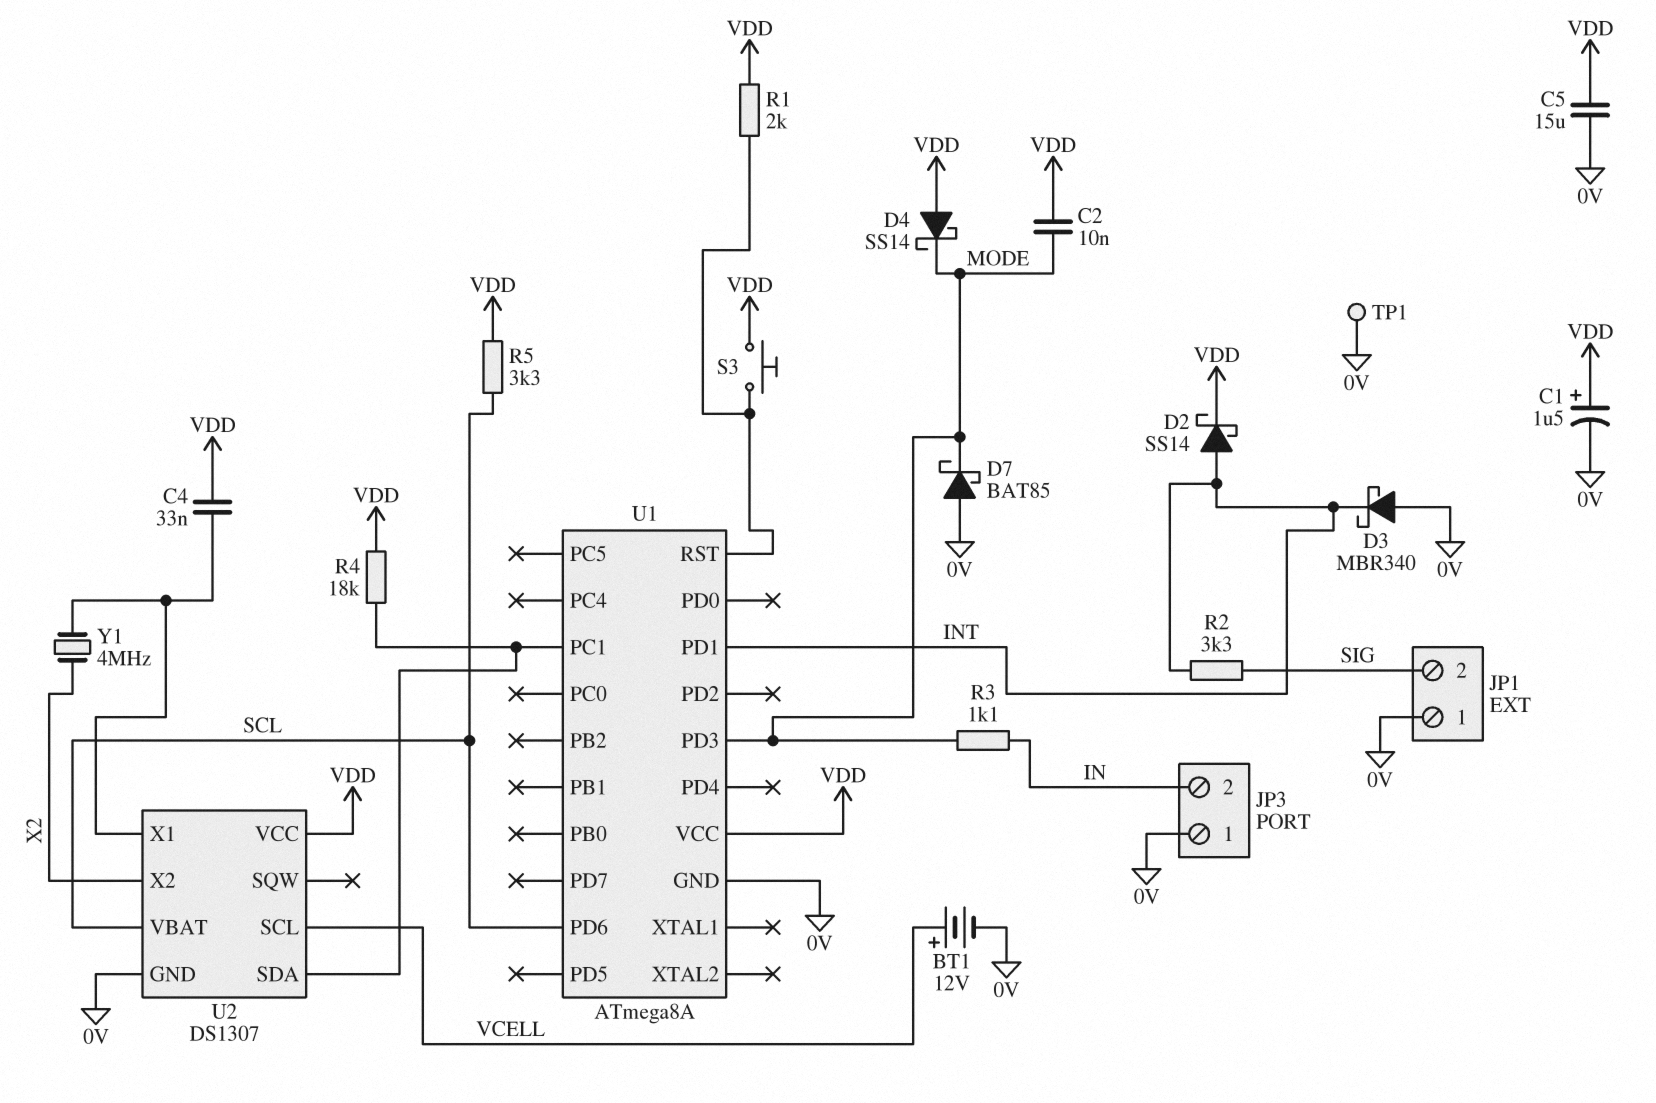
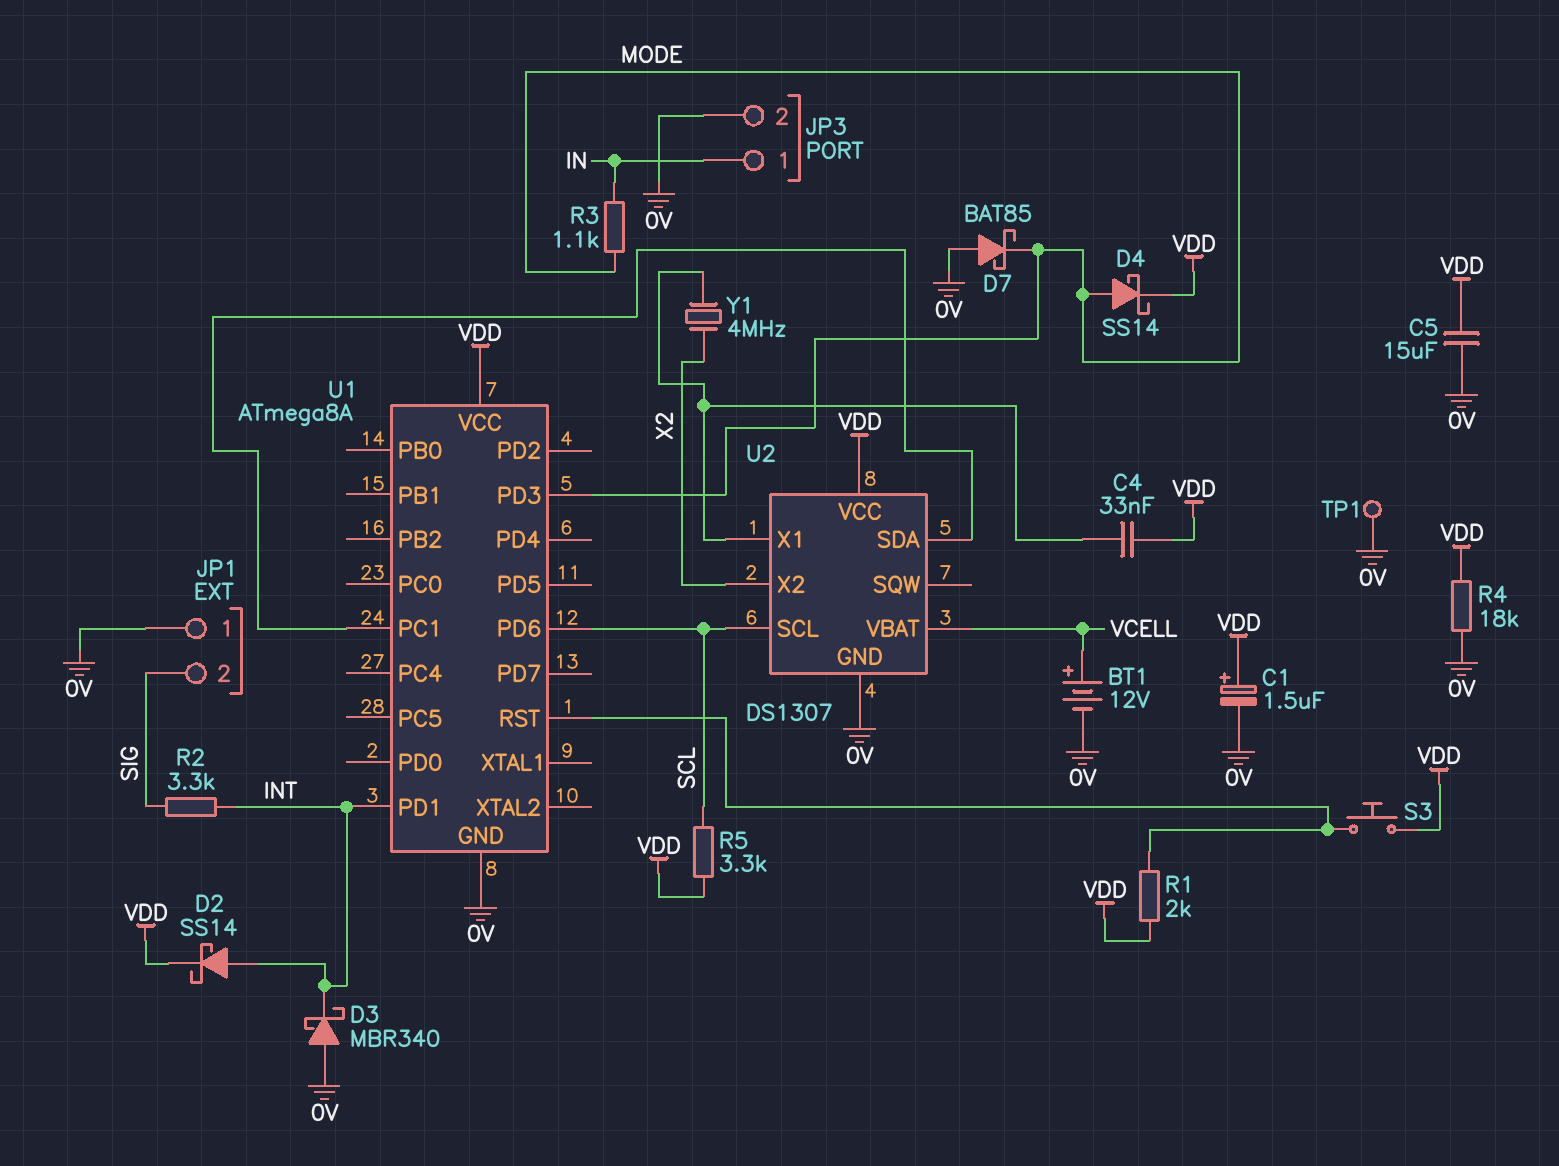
C2: 10nF (MODE, VDD) -> none
D4: schottky SS14 (A VDD, K MODE) -> schottky SS14 (A MODE, K VDD)
JP3 pin 1: 0V -> IN
JP3 pin 2: IN -> 0V
R4: 18k (U1/PC1, VDD) -> 18k (0V, VDD)
U2 pin SCL: VCELL -> SCL
U2 pin VBAT: SCL -> VCELL

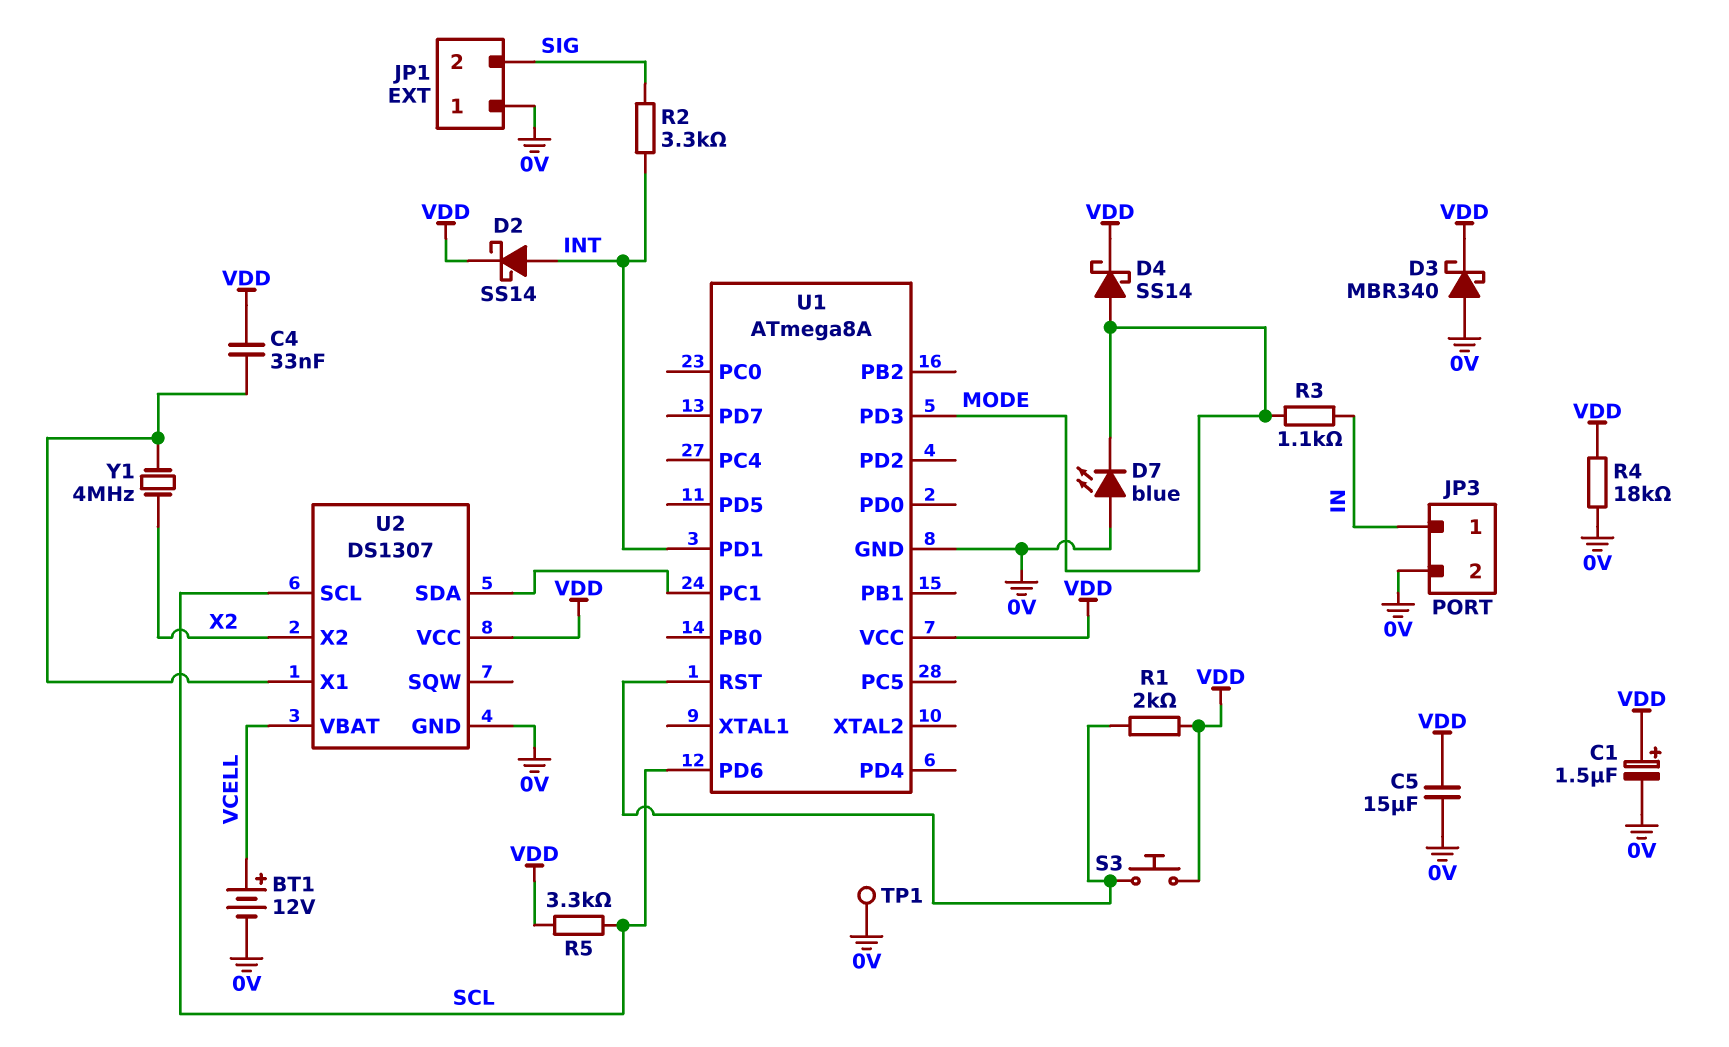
D3: schottky MBR340 (A 0V, K INT) -> schottky MBR340 (A 0V, K VDD)
D7: schottky BAT85 (A 0V, K MODE) -> LED blue (A 0V, K MODE)

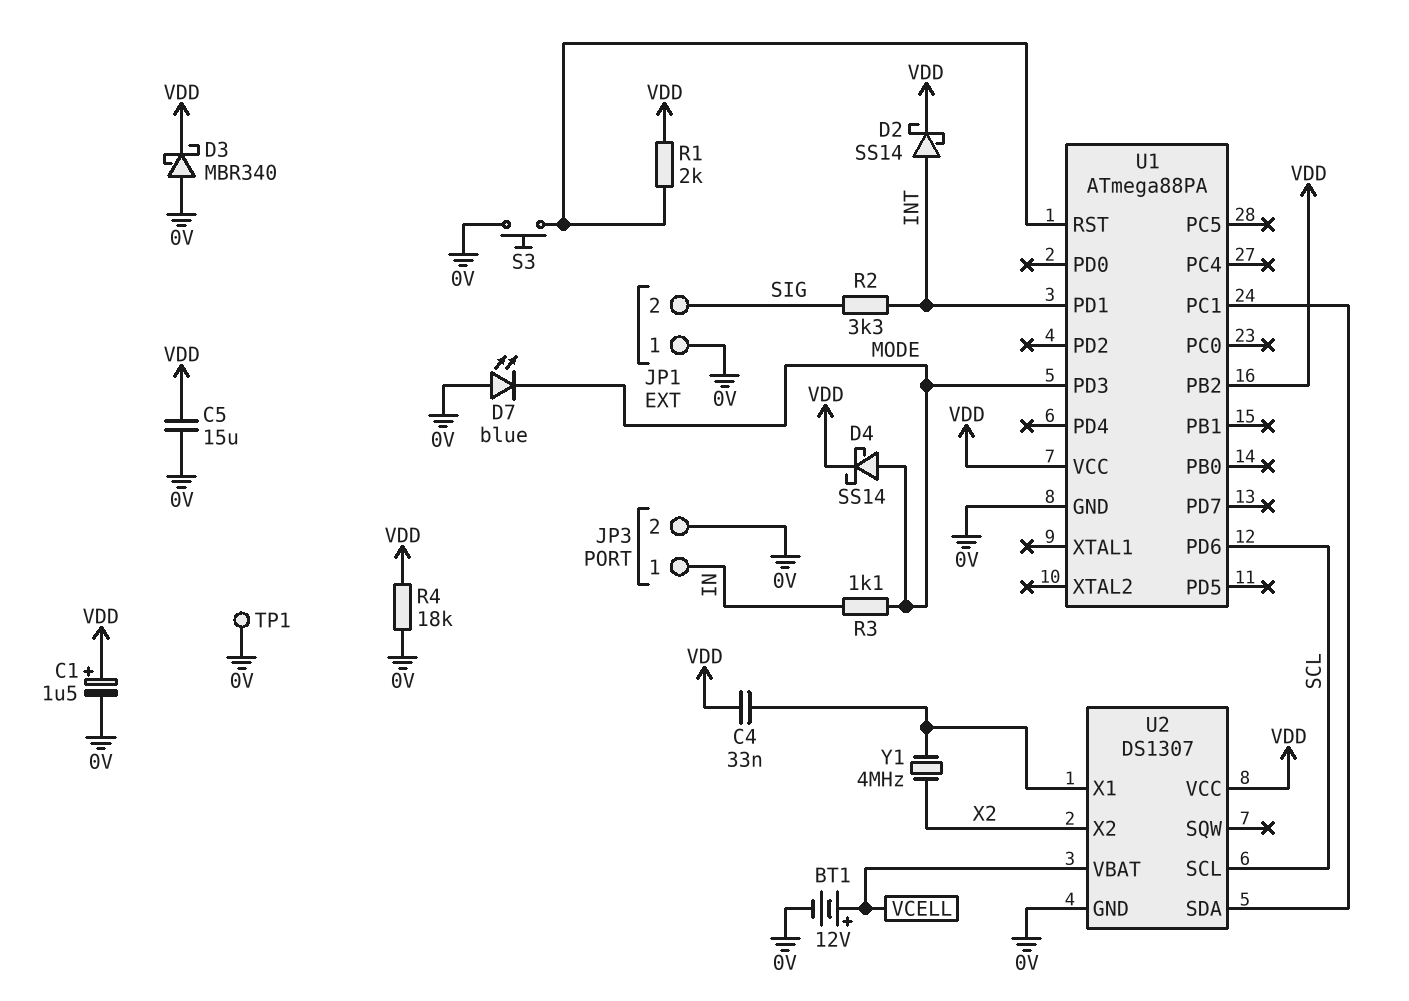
R5: 3.3k (SCL, VDD) -> none
S3: button (U1/RST, VDD) -> button (0V, U1/RST)
U1: ATmega8A -> ATmega88PA
U1 pin PB2: none -> VDD

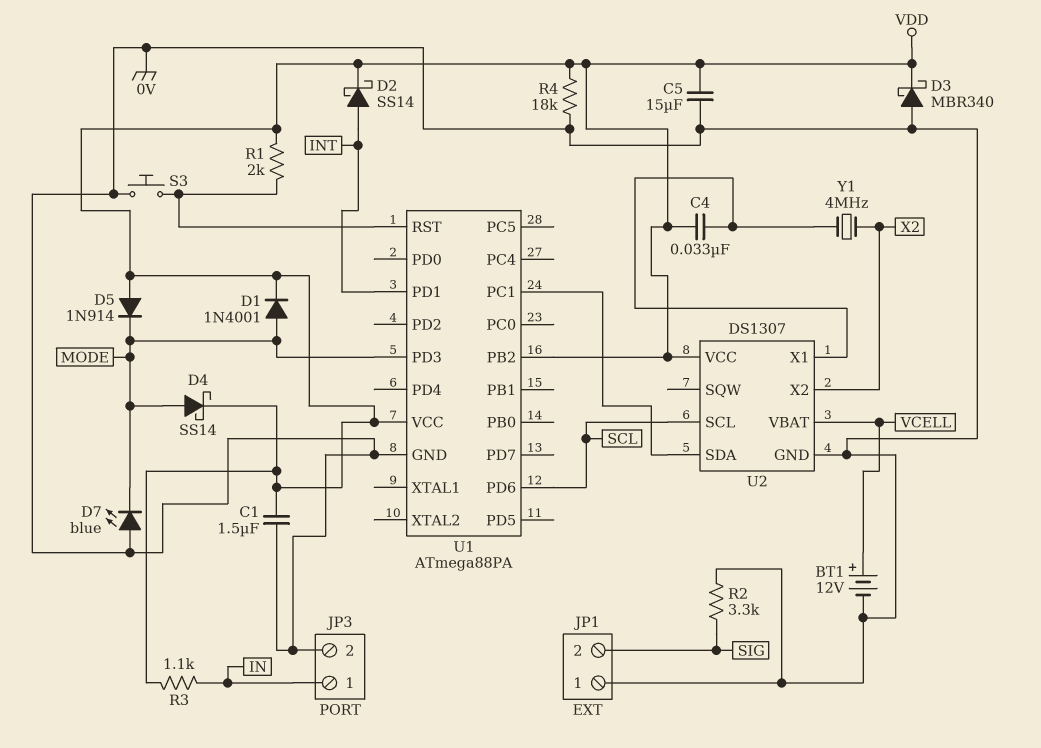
C1: 1.5uF (plus VDD, minus 0V) -> 1.5uF (0V, VDD)
D1: none -> diode 1N4001 (A MODE, K VDD)
D5: none -> diode 1N914 (A VDD, K MODE)
R2: 3.3k (INT, SIG) -> 3.3k (0V, SIG)
R3: 1.1k (IN, MODE) -> 1.1k (IN, VDD)
TP1: test point (0V) -> none

